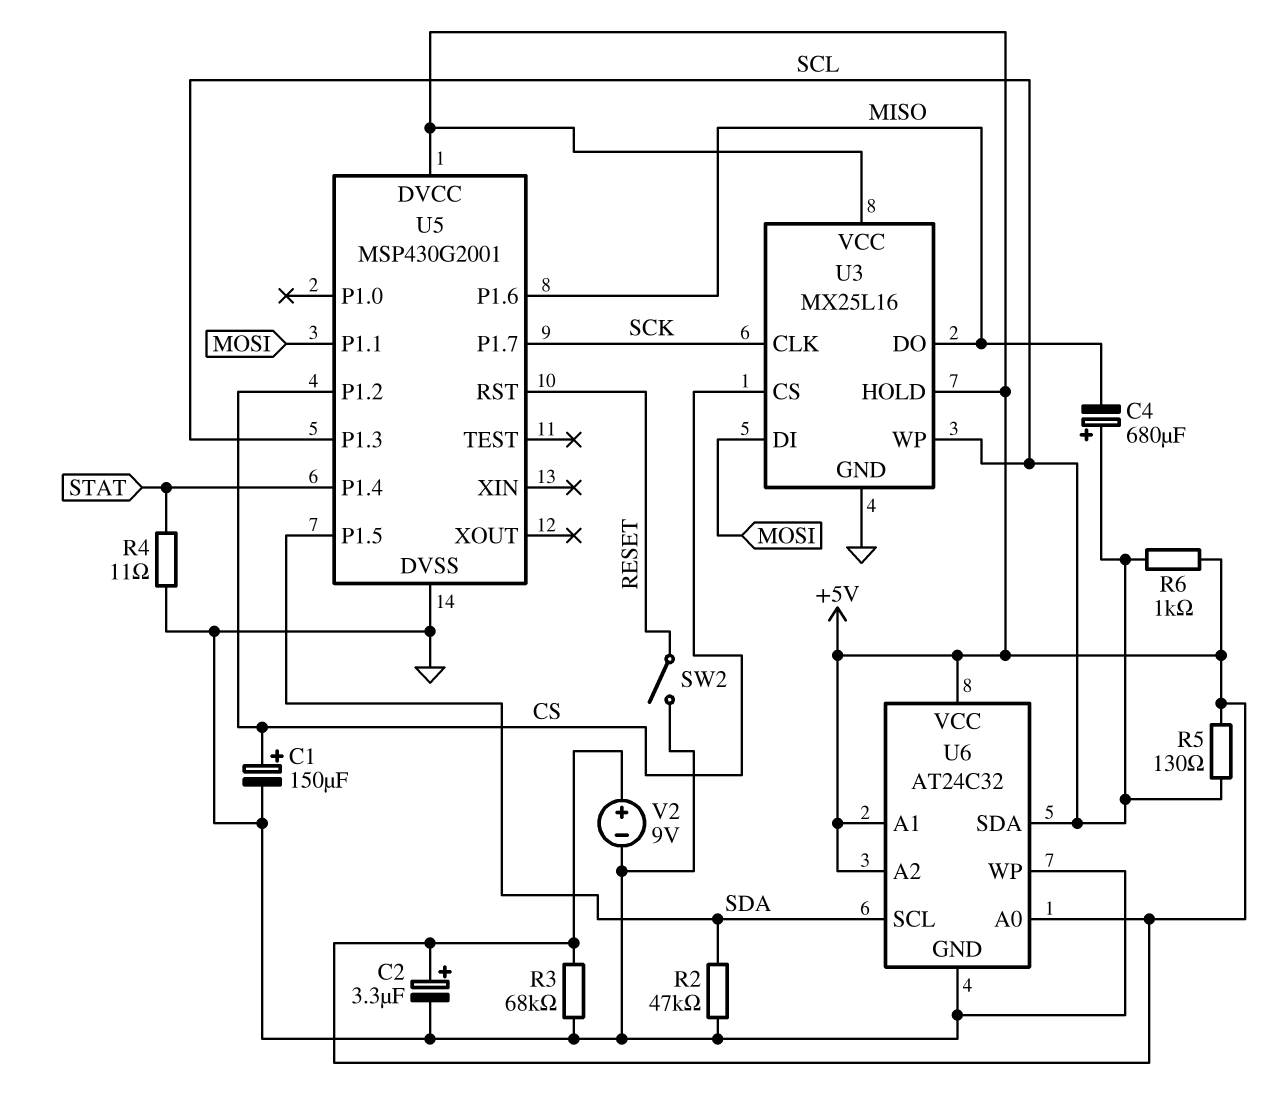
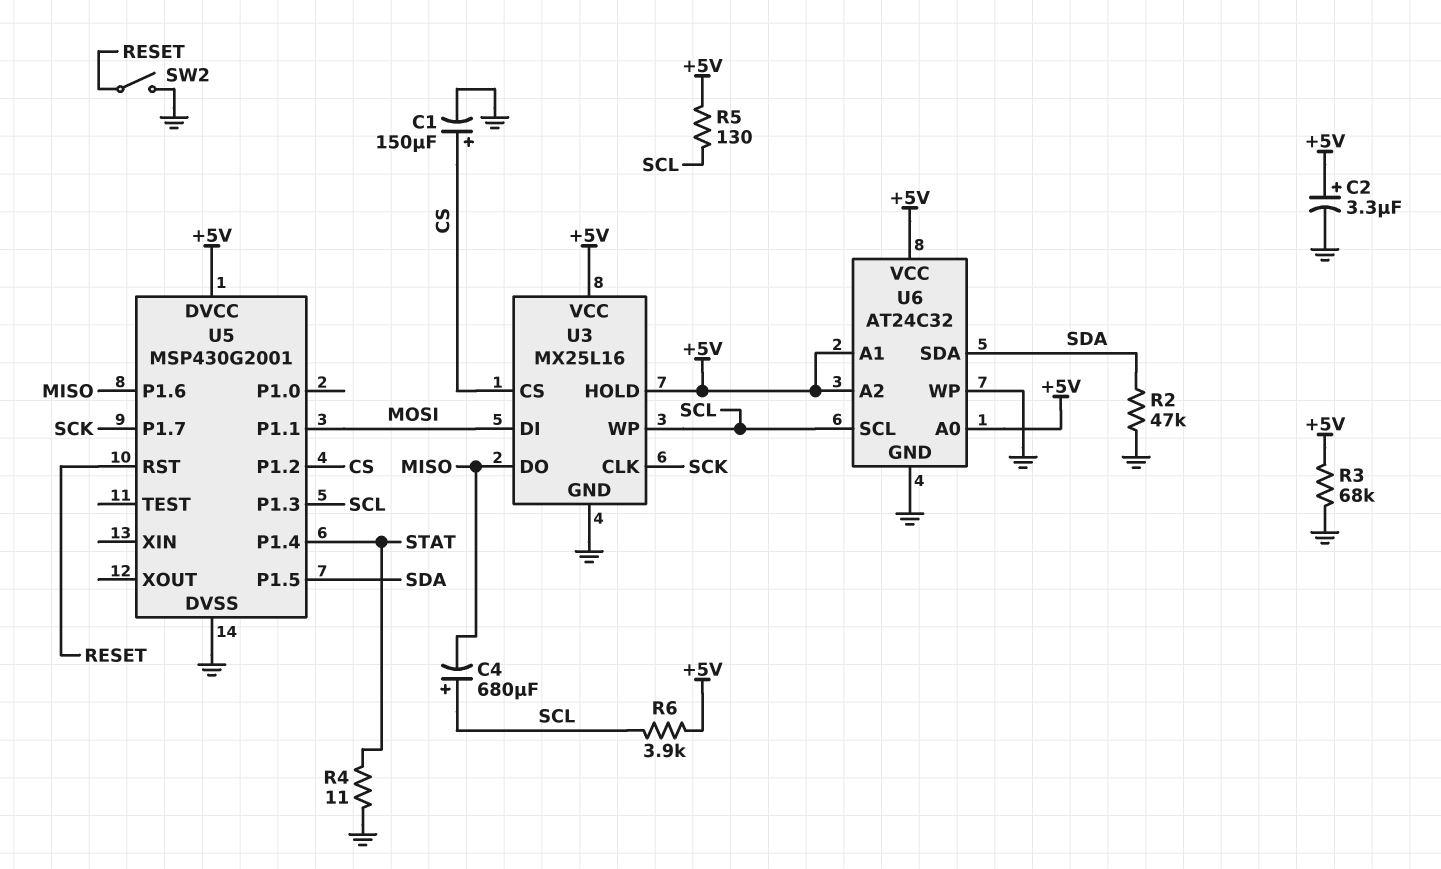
R6: 1k (+5V, SCL) -> 3.9k (+5V, SCL)
U6 pin SCL: SDA -> SCL
U6 pin SDA: SCL -> SDA
V2: 9V (plus +5V, minus GND) -> none

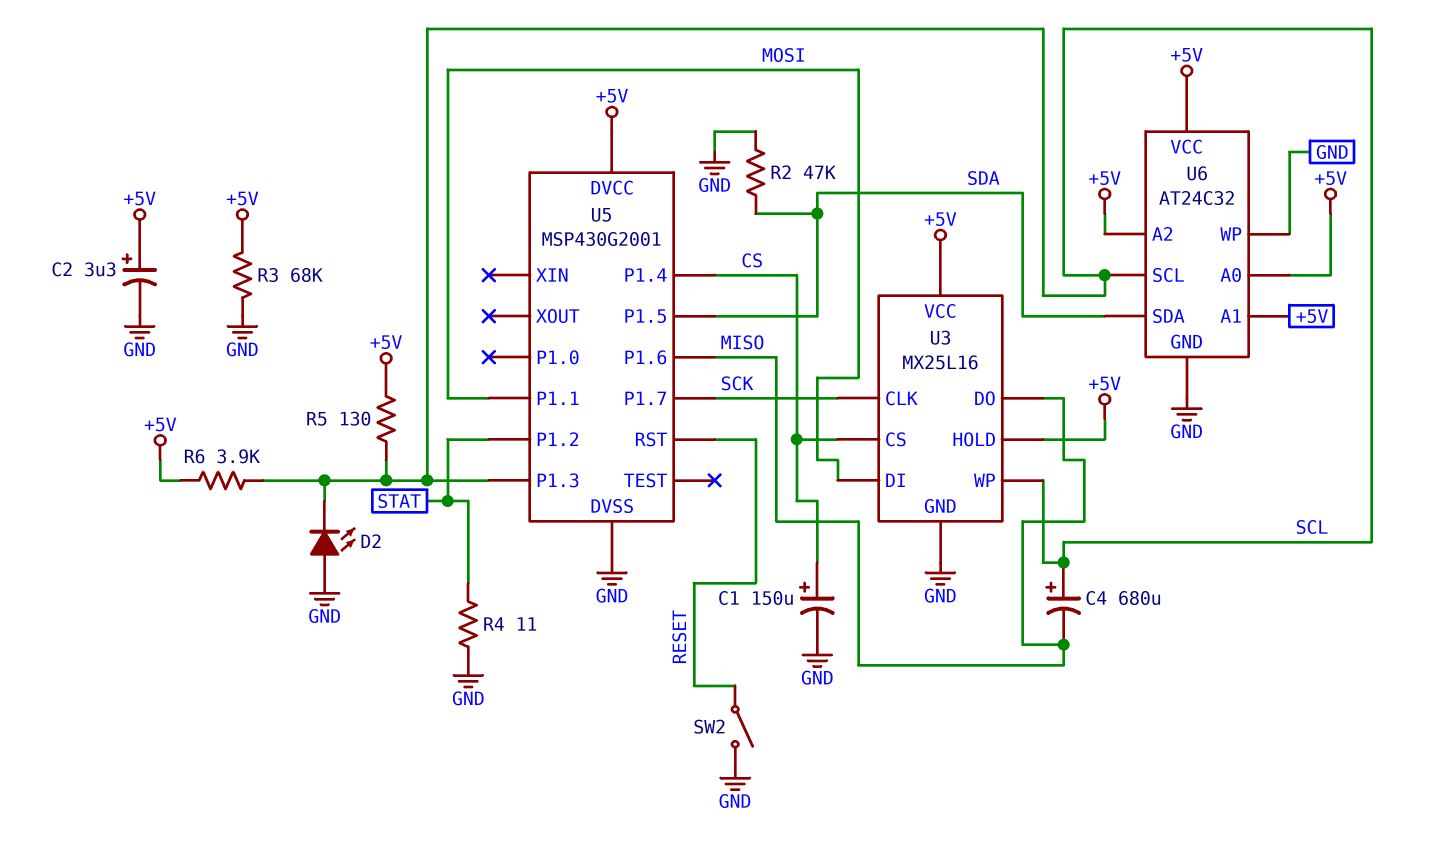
D2: none -> LED (A GND, K SCL)
U5 pin P1.2: CS -> STAT
U5 pin P1.4: STAT -> CS

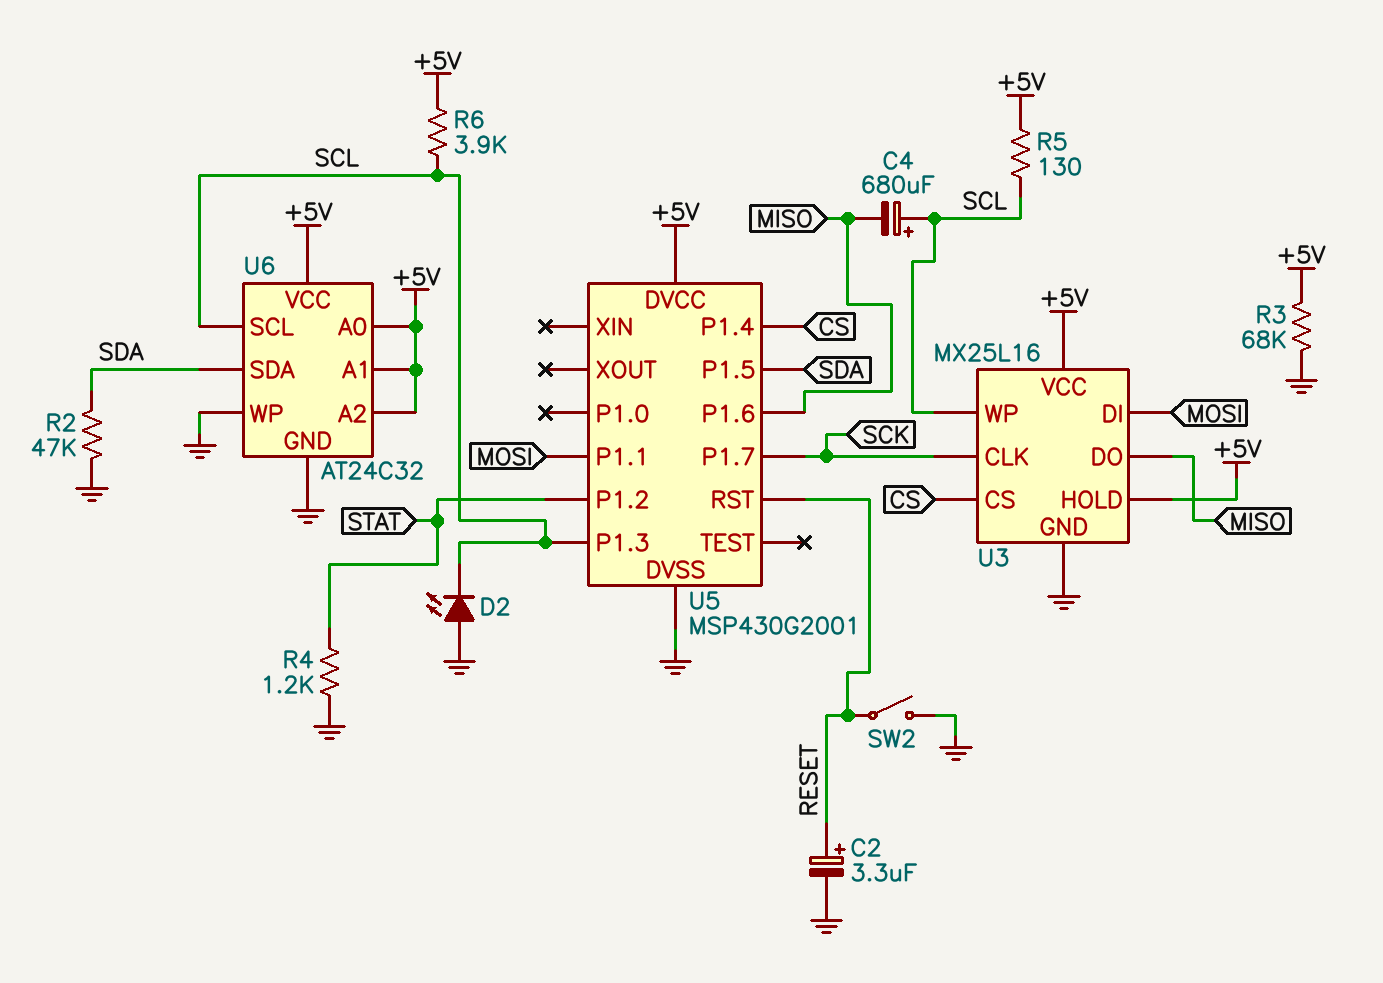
C1: 150uF (plus CS, minus GND) -> none
C2: 3.3uF (plus +5V, minus GND) -> 3.3uF (plus RESET, minus GND)
R4: 11 (GND, STAT) -> 1.2k (GND, STAT)

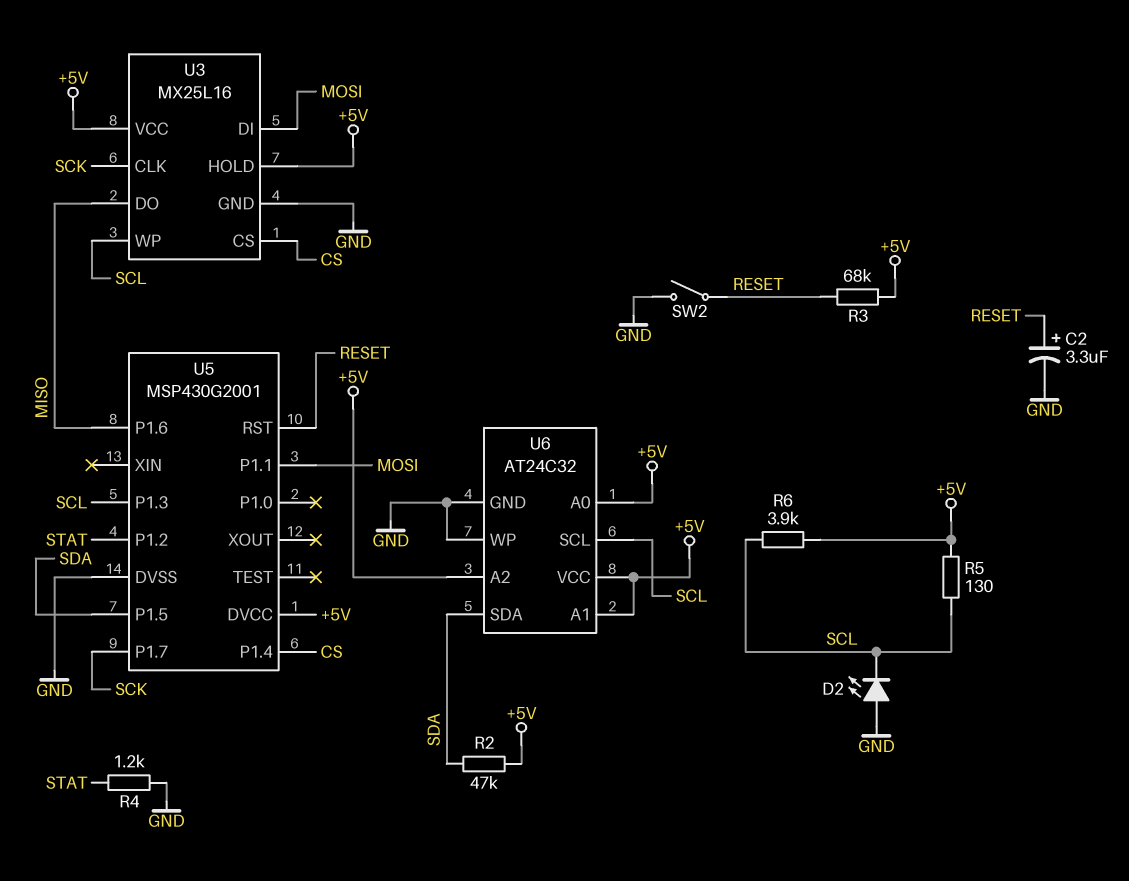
C4: 680uF (plus SCL, minus MISO) -> none
R2: 47k (GND, SDA) -> 47k (+5V, SDA)
R3: 68k (+5V, GND) -> 68k (+5V, RESET)

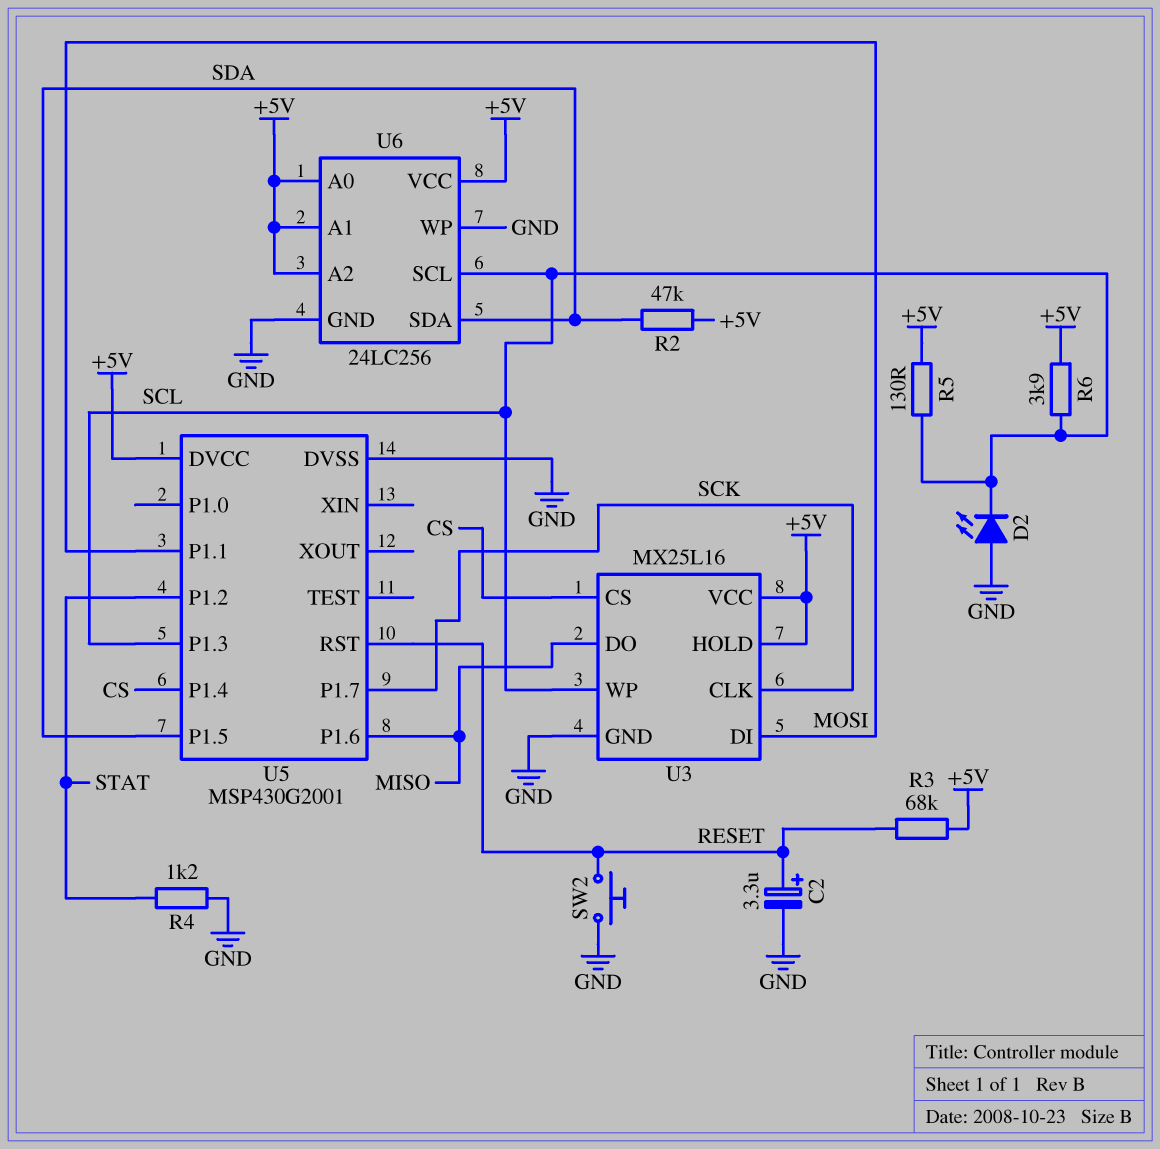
SW2: switch (GND, RESET) -> button (GND, RESET)
U6: AT24C32 -> 24LC256

